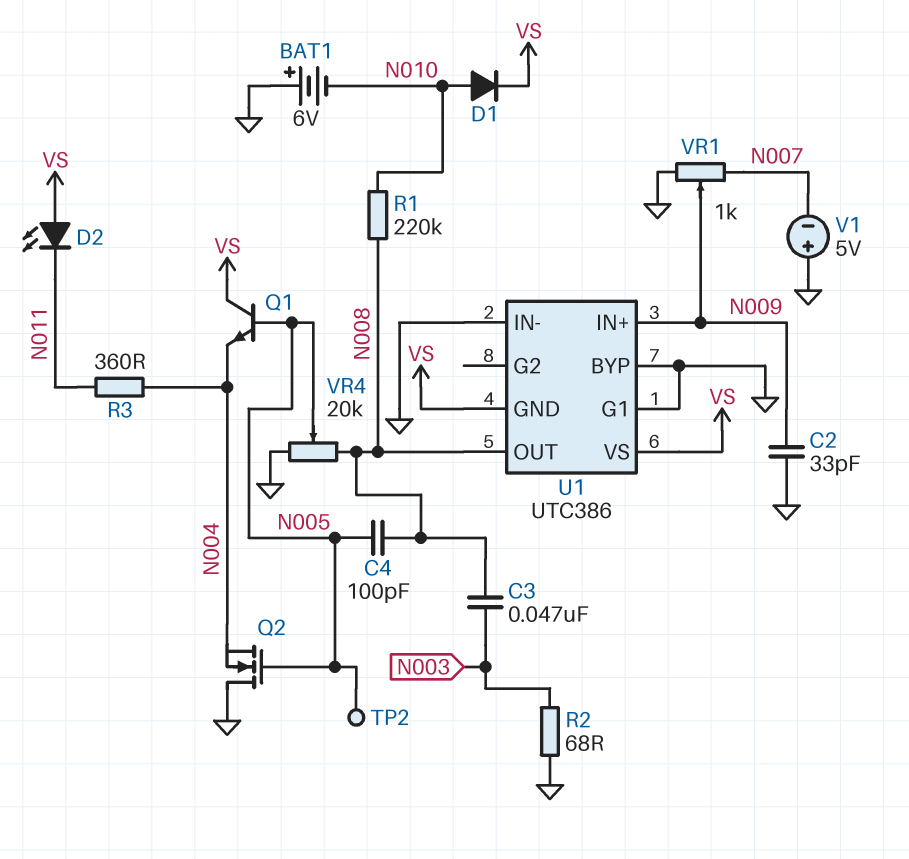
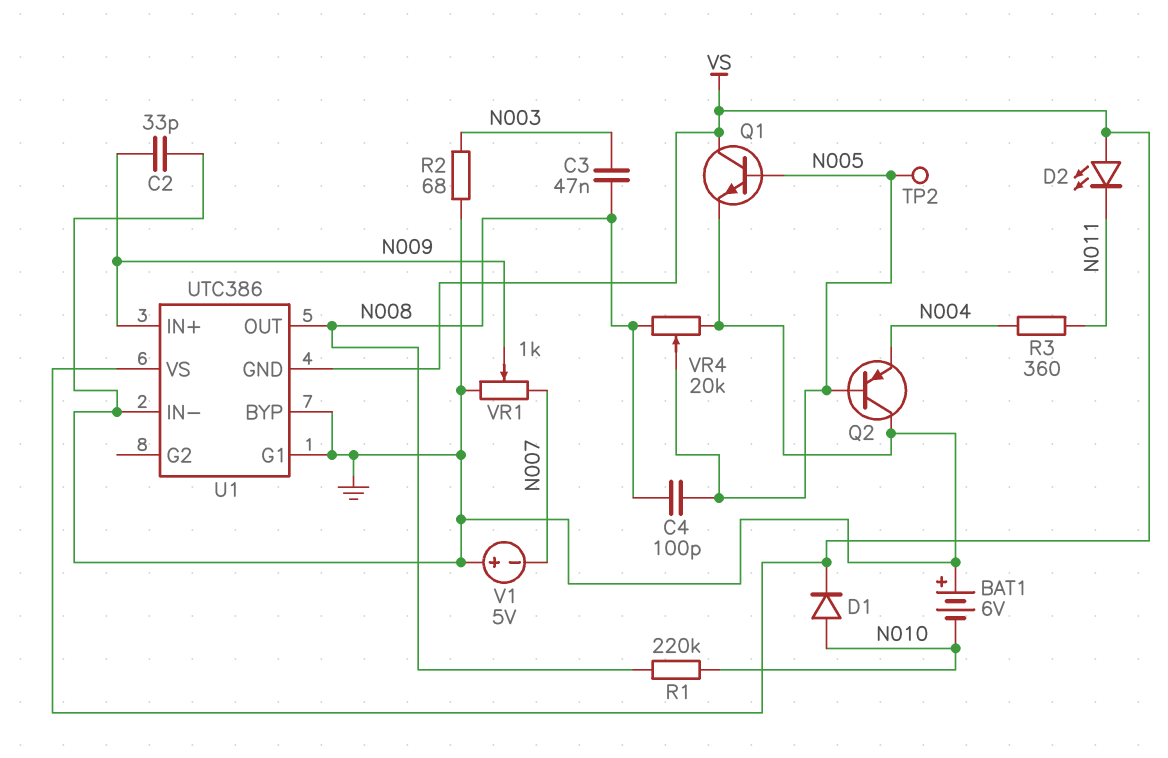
Q1: NPN (B N005, C VS, E N004) -> NPN (B N005, C VS, E GND)
Q2: NMOS (G N005, D GND, S N004) -> PNP (B N005, C GND, E N004)

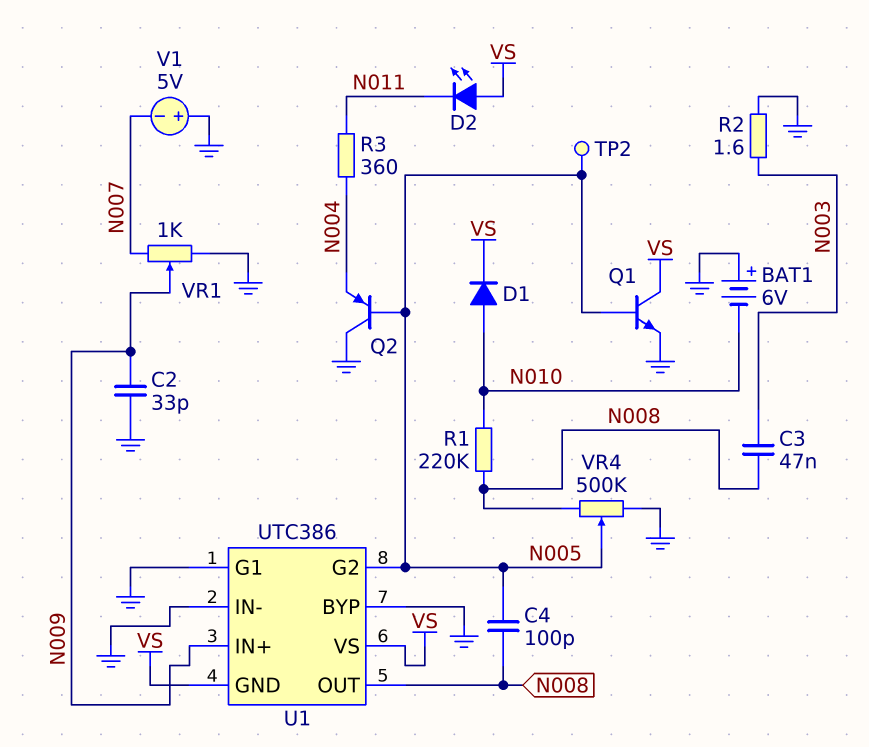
R2: 68 (GND, N003) -> 1.6 (GND, N003)
U1 pin G2: none -> N005
VR4: 20k (GND, N008, wiper N005) -> 500k (GND, N008, wiper N005)

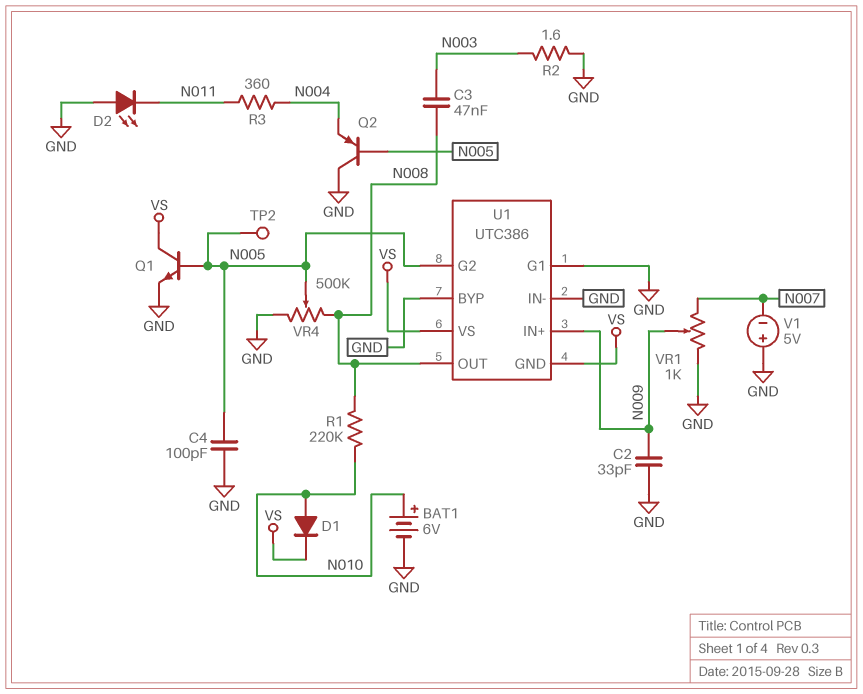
BAT1: 6V (plus GND, minus N010) -> 6V (plus N010, minus GND)
C4: 100pF (N005, N008) -> 100pF (GND, N005)
D2: LED (A VS, K N011) -> LED (A GND, K N011)

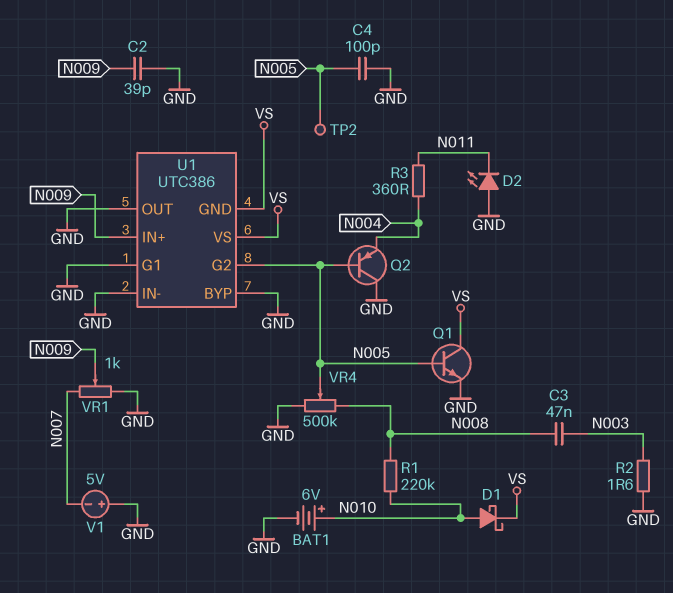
C2: 33pF (GND, N009) -> 39pF (GND, N009)
D1: diode (A N010, K VS) -> schottky (A N010, K VS)
U1 pin OUT: N008 -> GND

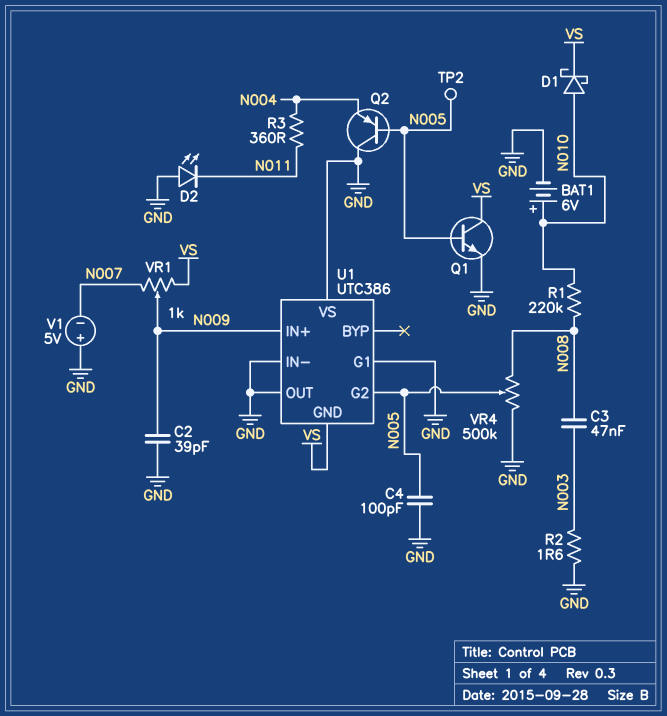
U1 pin BYP: GND -> none
U1 pin VS: VS -> GND
VR1: 1k (GND, N007, wiper N009) -> 1k (N007, VS, wiper N009)

